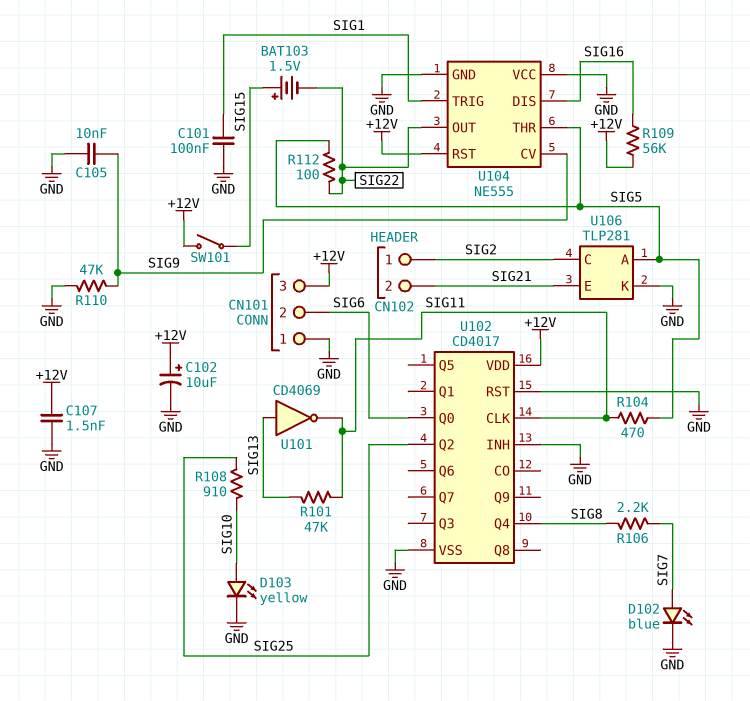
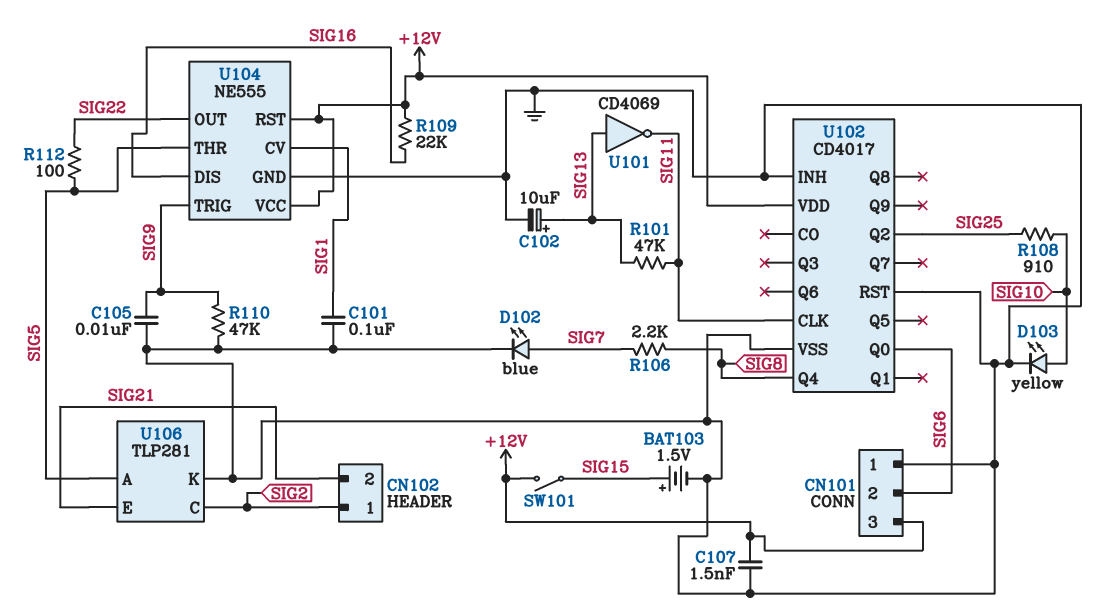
BAT103: 1.5V (plus SIG15, minus SIG22) -> 1.5V (plus SIG15, minus GND)
C102: 10uF (plus +12V, minus GND) -> 10uF (plus SIG13, minus GND)
R104: 470 (SIG5, SIG11) -> none
R109: 56k (+12V, SIG16) -> 22k (+12V, SIG16)
U104 pin CV: SIG9 -> SIG1
U104 pin TRIG: SIG1 -> SIG9
U104 pin VCC: GND -> +12V

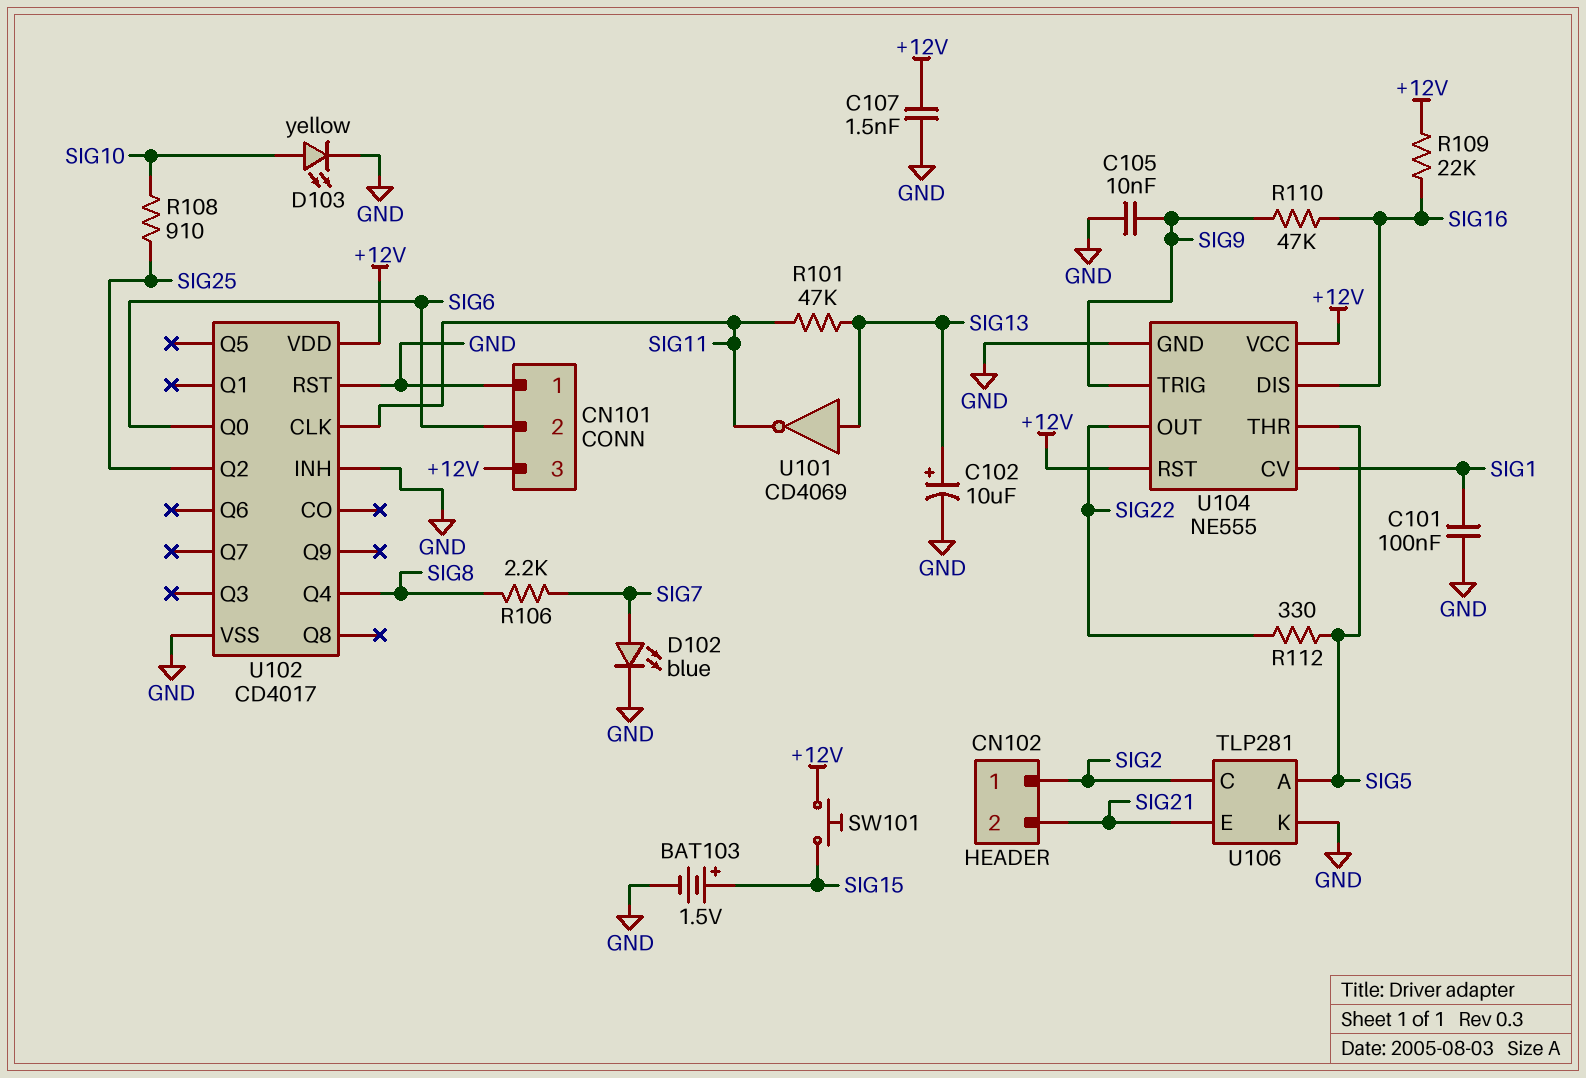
R110: 47k (GND, SIG9) -> 47k (SIG9, SIG16)
R112: 100 (SIG5, SIG22) -> 330 (SIG5, SIG22)
SW101: switch (+12V, SIG15) -> button (+12V, SIG15)

